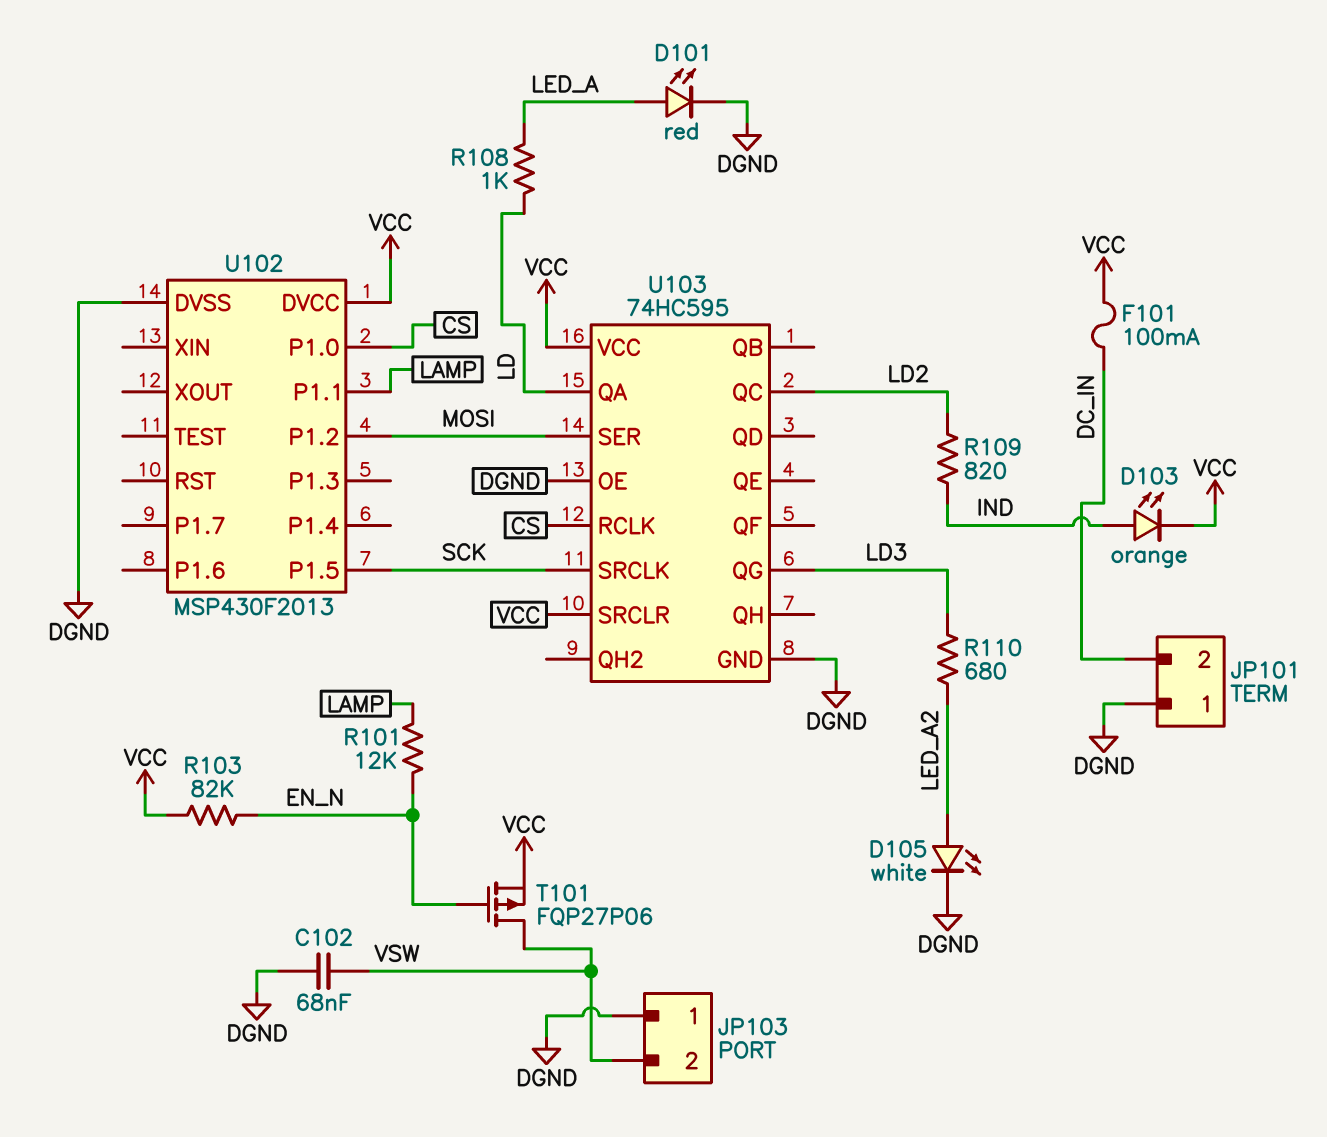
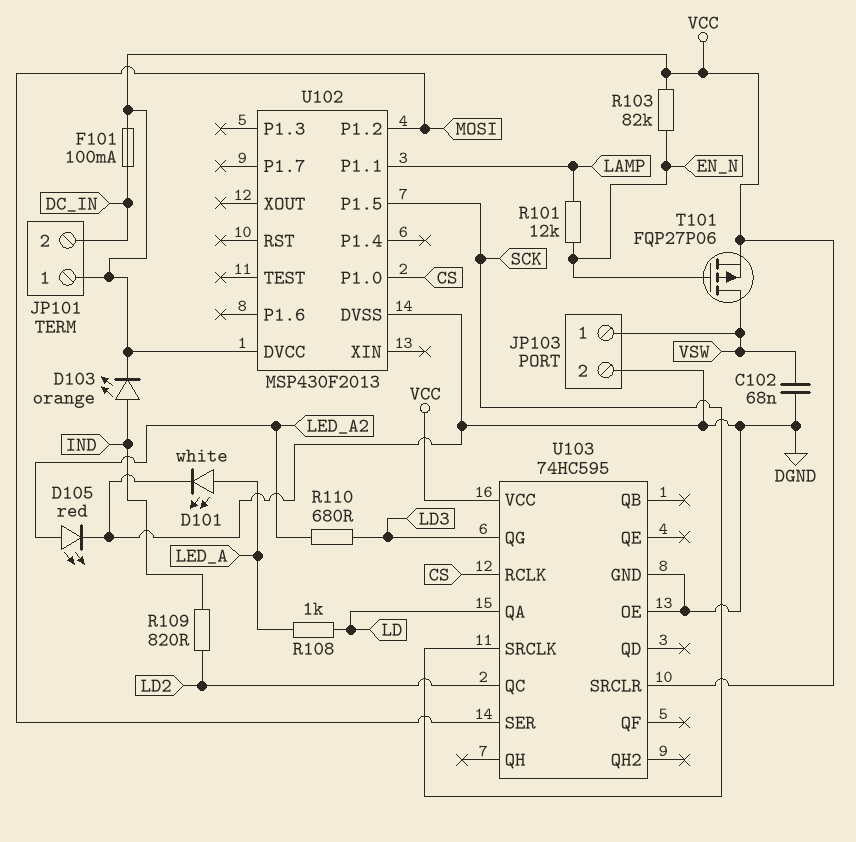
D101: LED red (A LED_A, K DGND) -> LED white (A LED_A, K DGND)
D105: LED white (A LED_A2, K DGND) -> LED red (A LED_A2, K DGND)
JP101 pin 1: DGND -> VCC
JP103 pin 1: DGND -> VSW
JP103 pin 2: VSW -> DGND

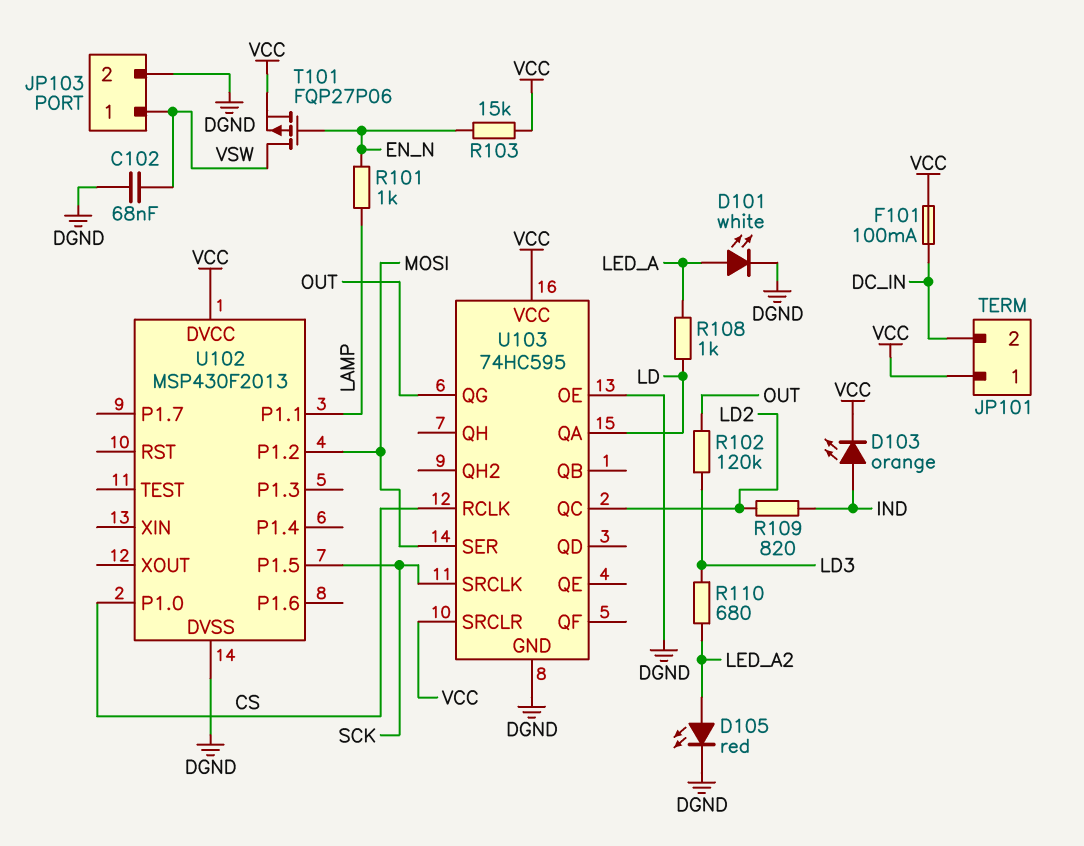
R101: 12k (EN_N, LAMP) -> 1k (EN_N, LAMP)
R102: none -> 120k (LD3, OUT)
R103: 82k (EN_N, VCC) -> 15k (EN_N, VCC)
U103 pin QG: LD3 -> OUT

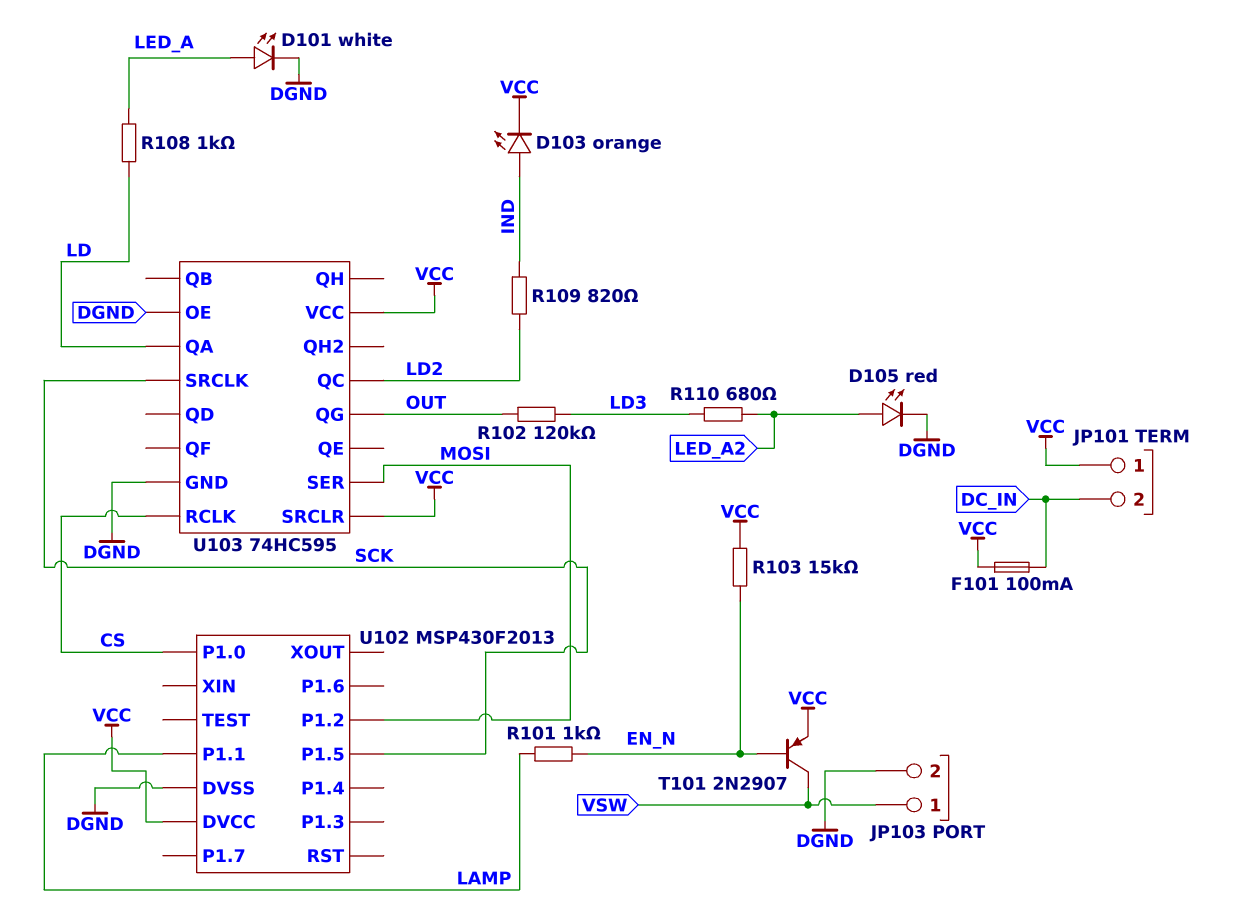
C102: 68nF (DGND, VSW) -> none
T101: PMOS FQP27P06 (G EN_N, D VSW, S VCC) -> PNP 2N2907 (B EN_N, C VSW, E VCC)

